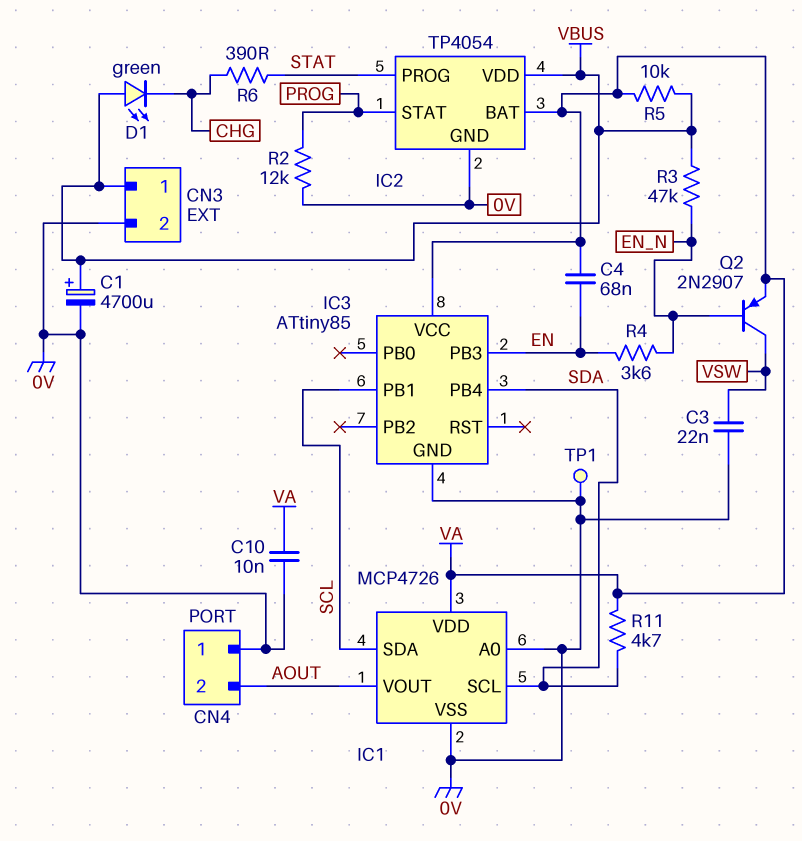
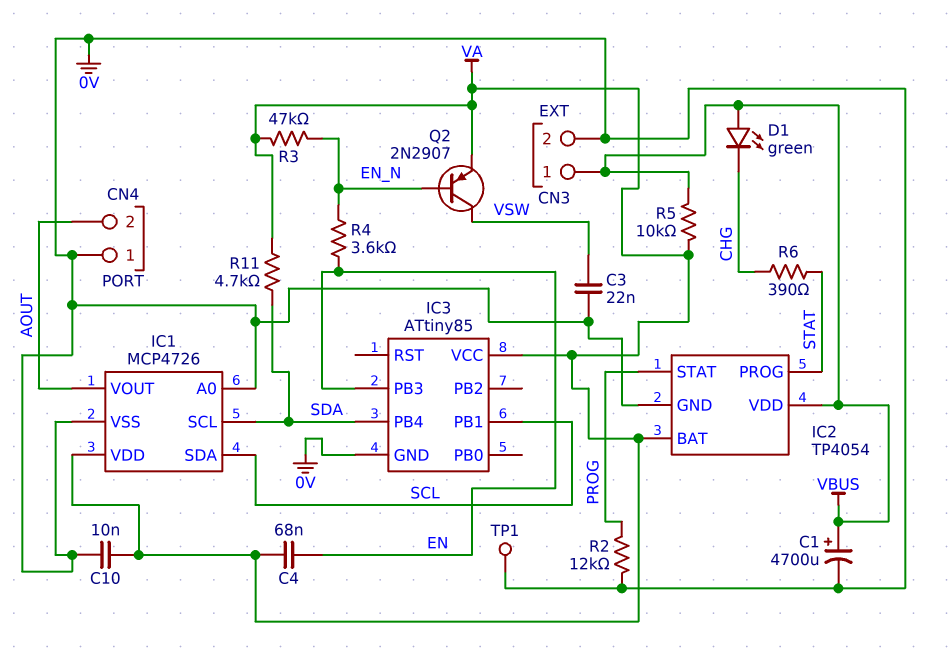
R3: 47k (EN_N, VBUS) -> 47k (EN_N, VA)

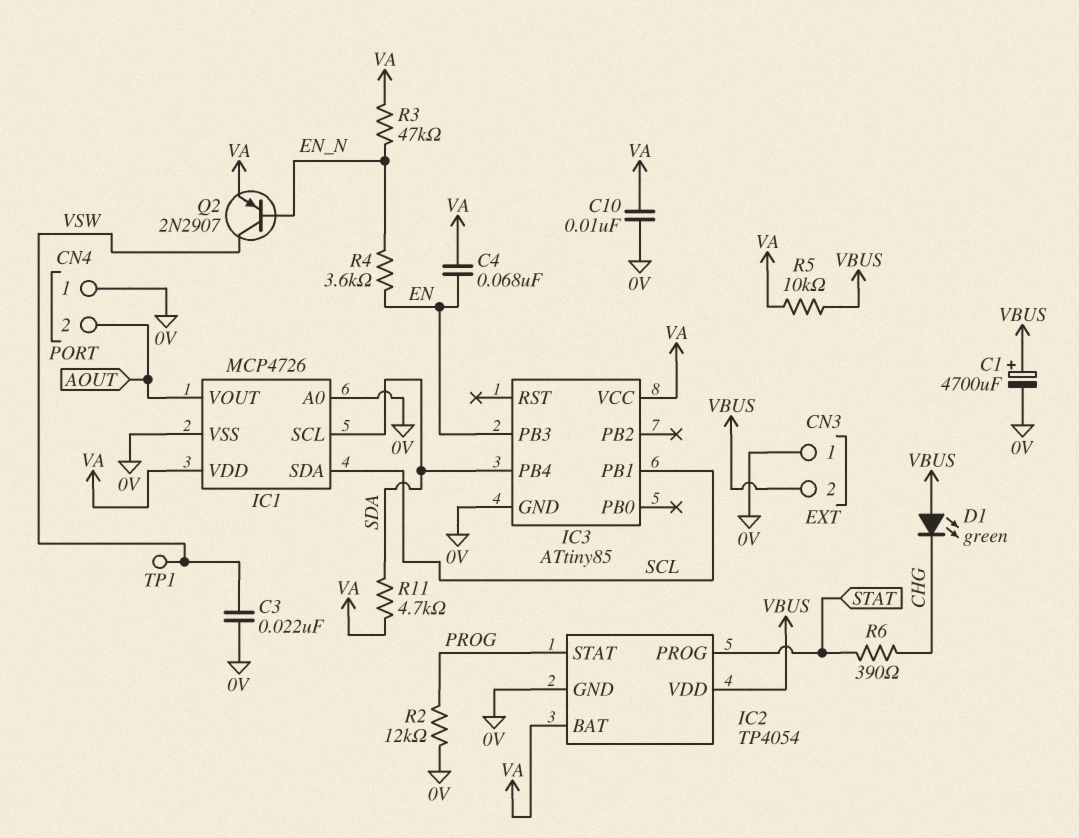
CN3 pin 1: VBUS -> 0V
CN3 pin 2: 0V -> VBUS
TP1: test point (0V) -> test point (VSW)

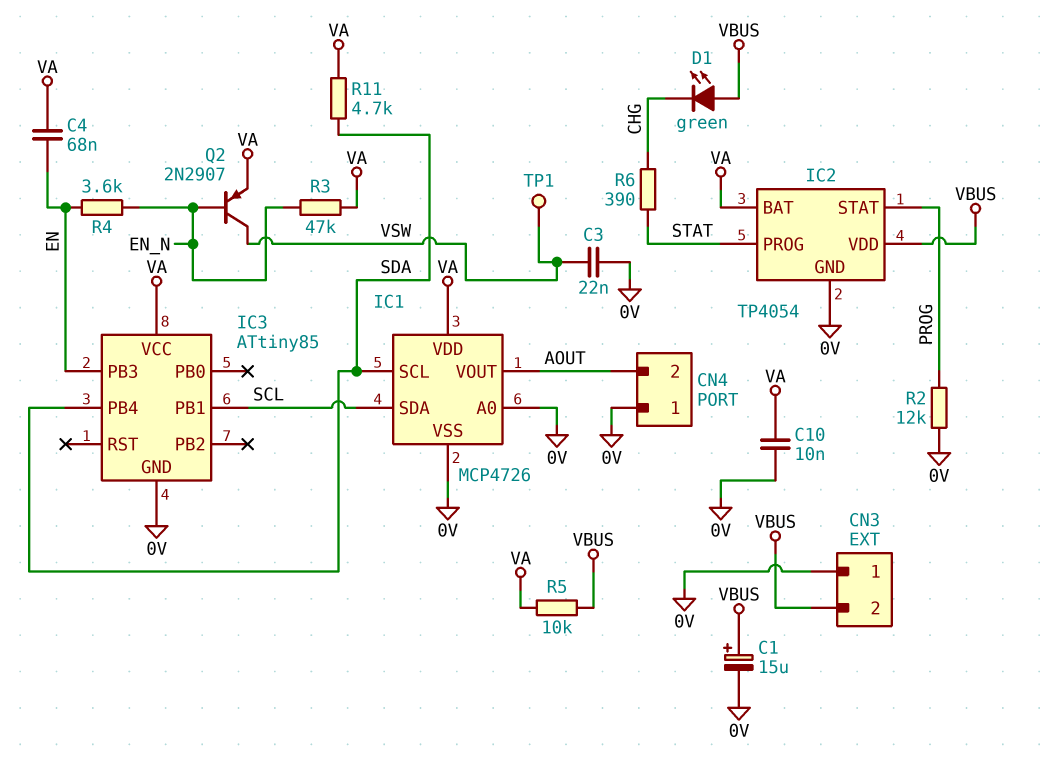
C1: 4700uF (plus VBUS, minus 0V) -> 15uF (plus VBUS, minus 0V)

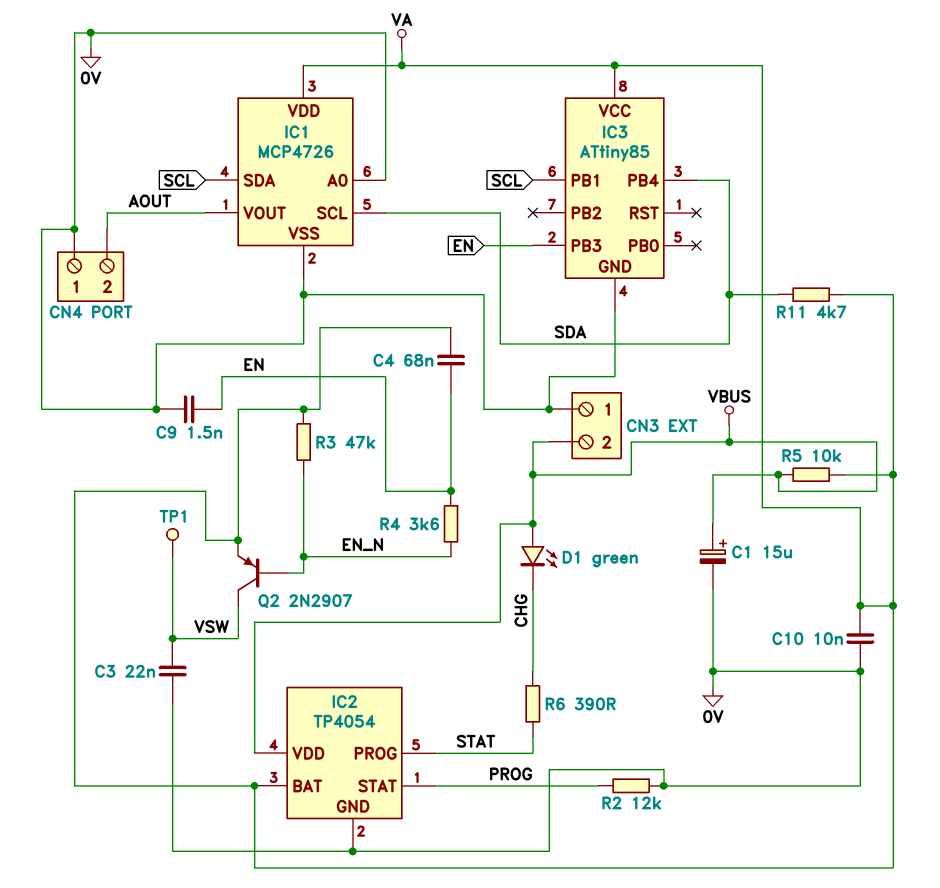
C9: none -> 1.5nF (0V, EN)

